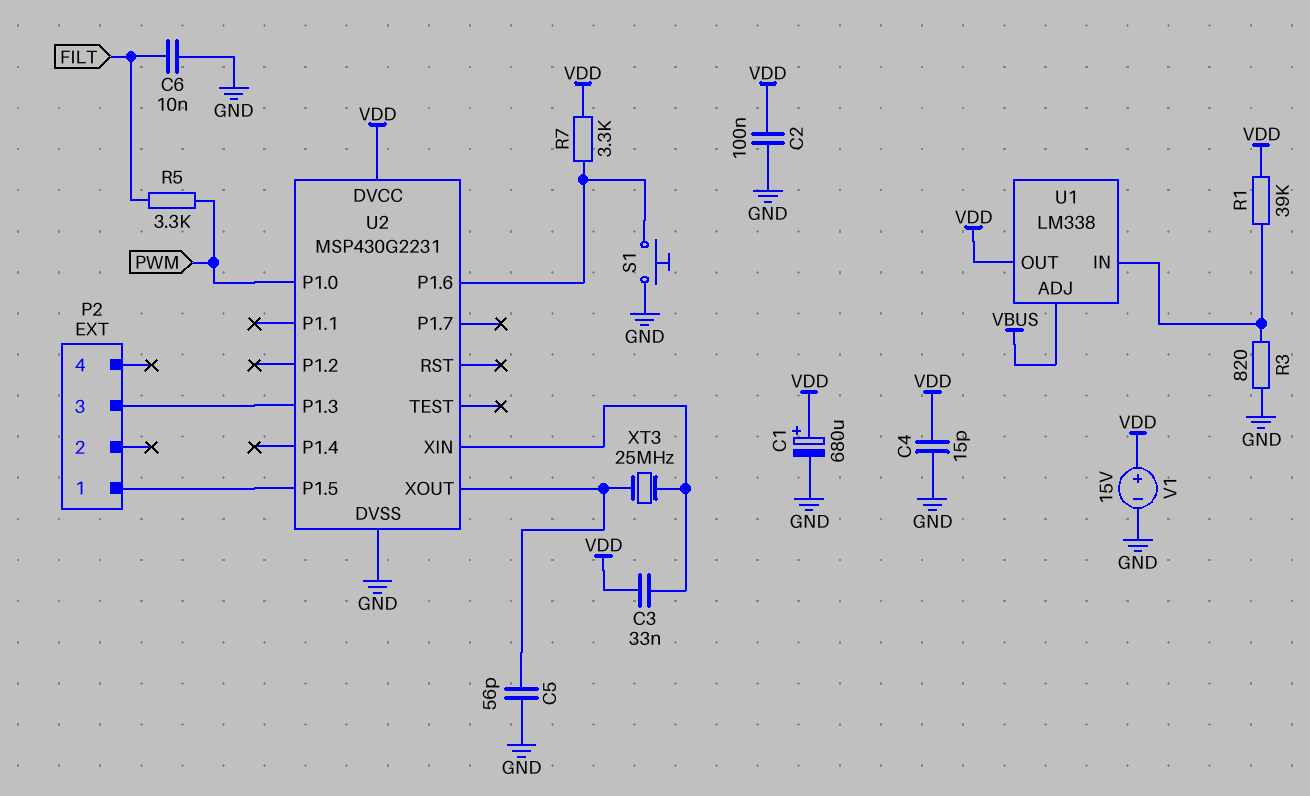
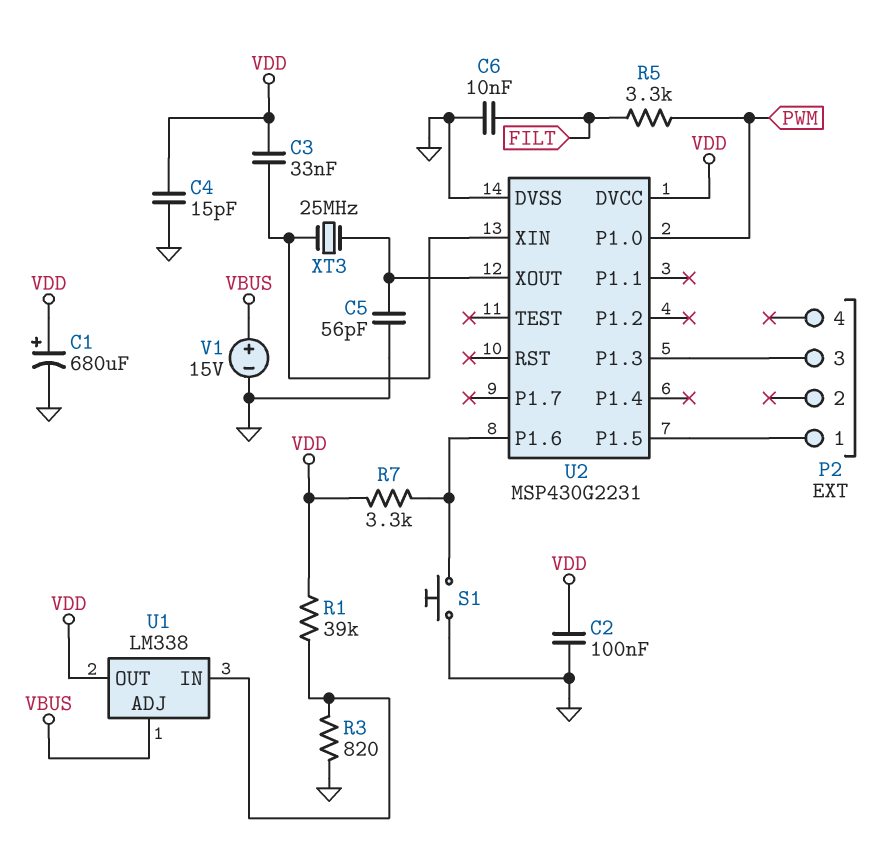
V1: 15V (plus VDD, minus GND) -> 15V (plus VBUS, minus GND)

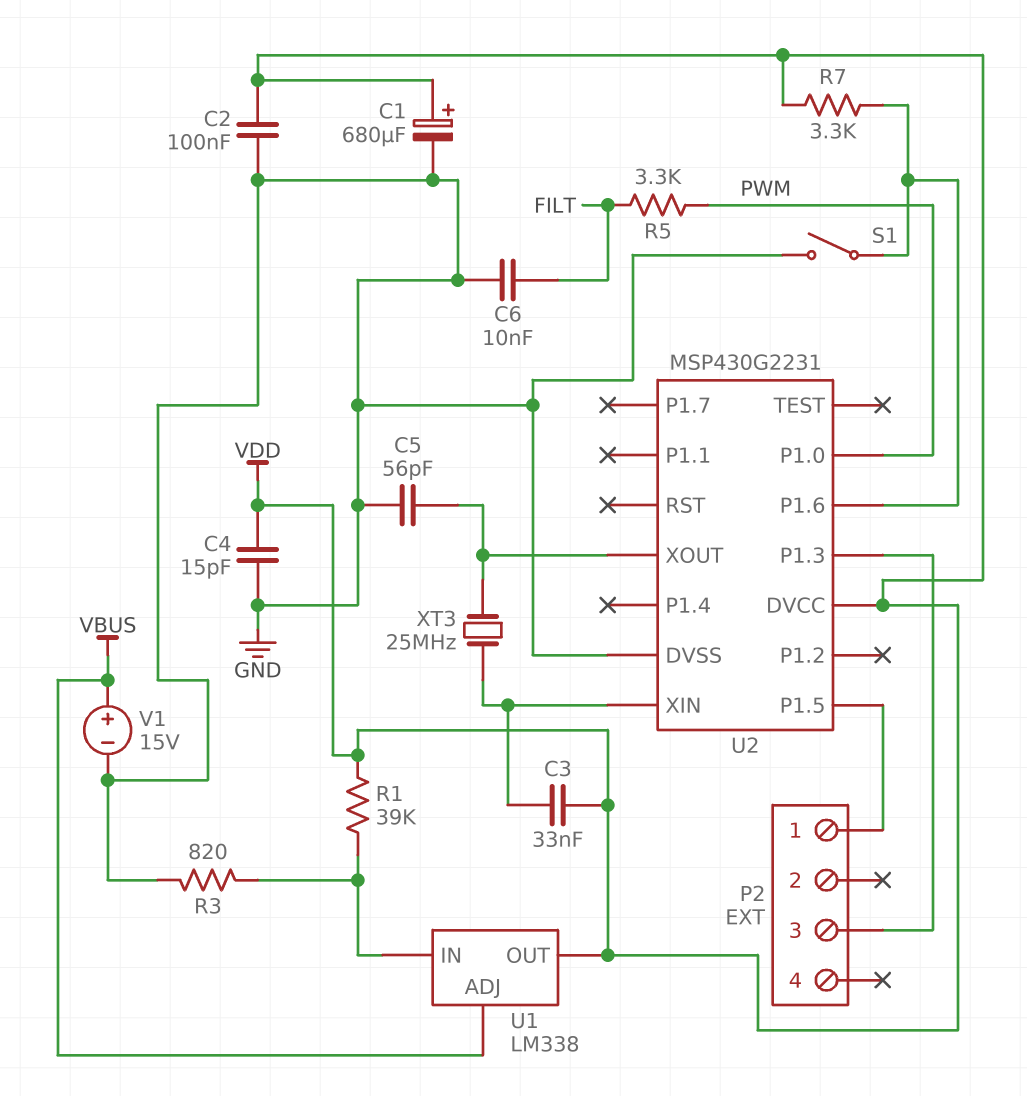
S1: button (GND, U2/P1.6) -> switch (GND, U2/P1.6)

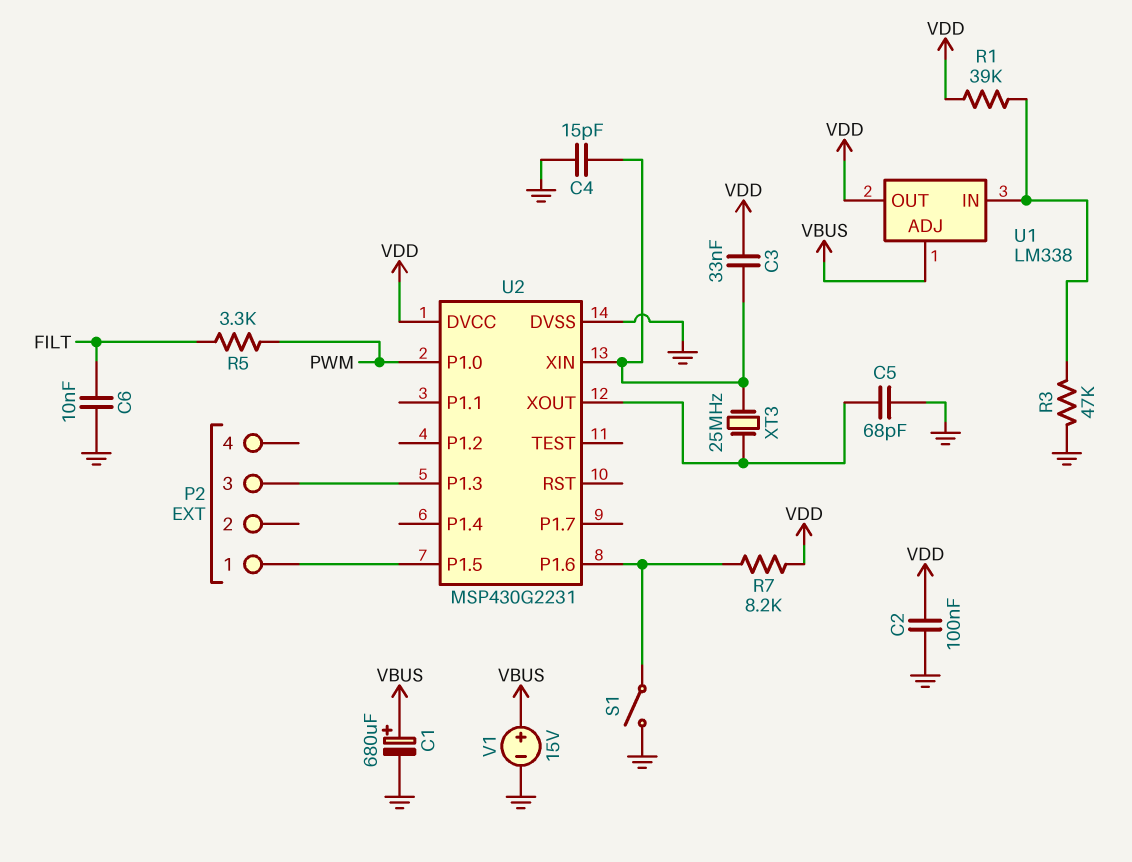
C1: 680uF (plus VDD, minus GND) -> 680uF (plus VBUS, minus GND)
C4: 15pF (GND, VDD) -> 15pF (GND, U2/XIN)
C5: 56pF (GND, U2/XOUT) -> 68pF (GND, U2/XOUT)
R3: 820 (GND, U1/IN) -> 47k (GND, U1/IN)
R7: 3.3k (U2/P1.6, VDD) -> 8.2k (U2/P1.6, VDD)

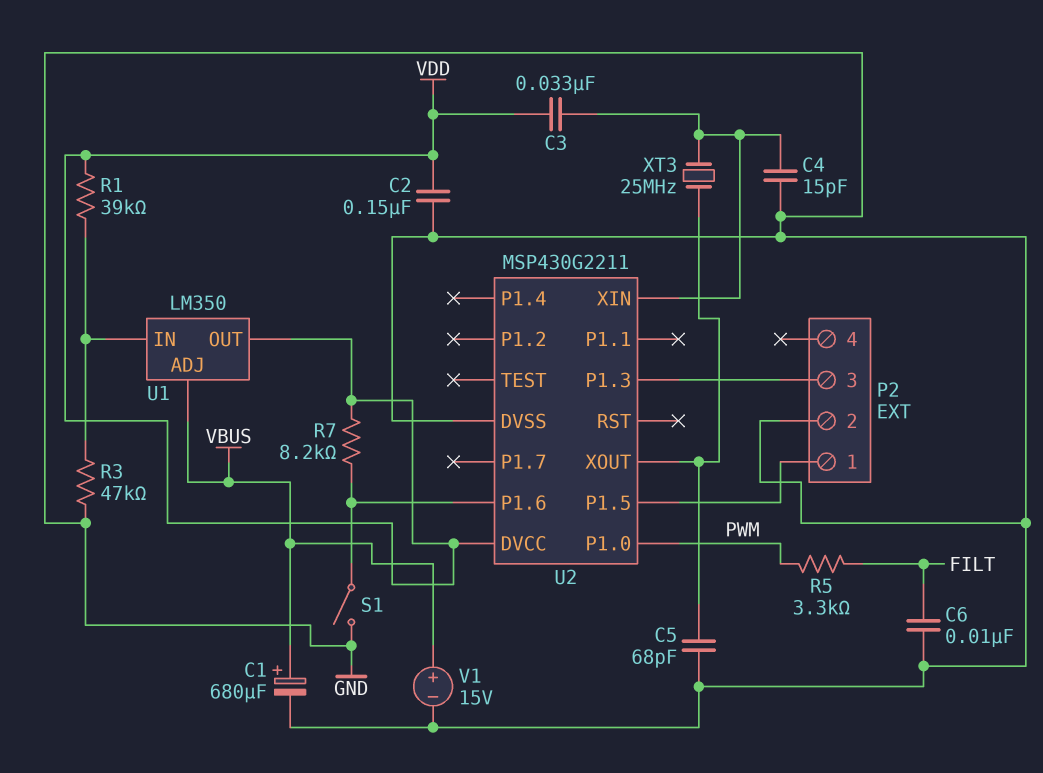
C2: 100nF (GND, VDD) -> 150nF (GND, VDD)
P2 pin 2: none -> GND
U1: LM338 -> LM350
U2: MSP430G2231 -> MSP430G2211

